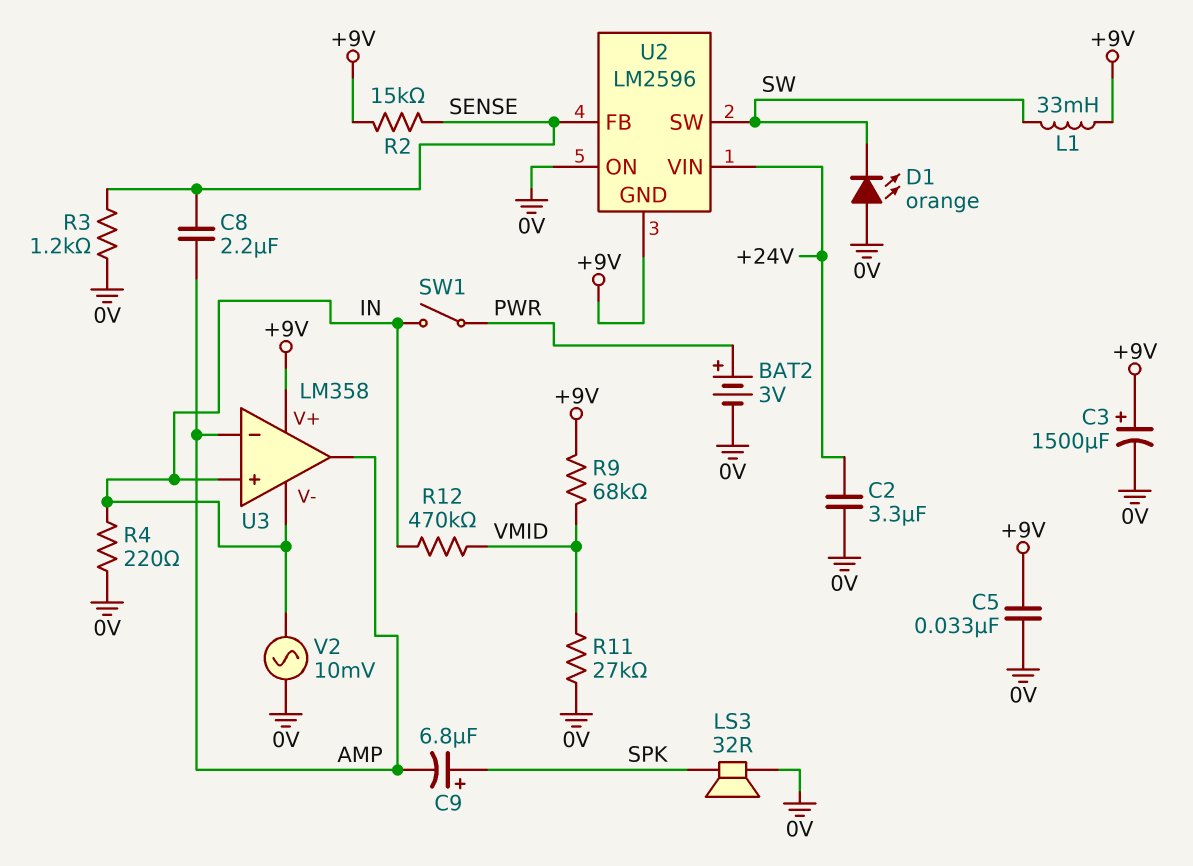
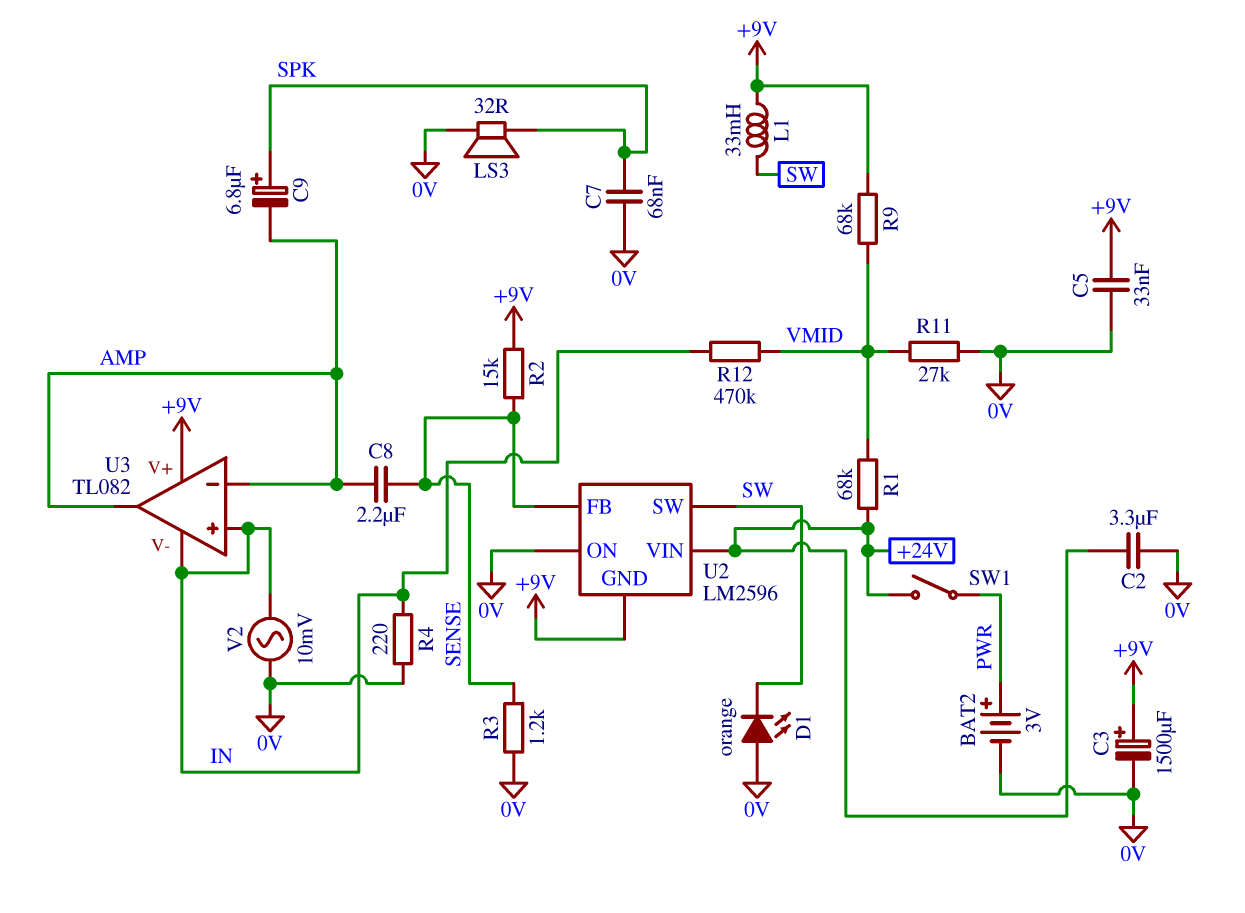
C7: none -> 68nF (0V, SPK)
R1: none -> 68k (+24V, VMID)
SW1: switch (IN, PWR) -> switch (+24V, PWR)
U3: LM358 -> TL082

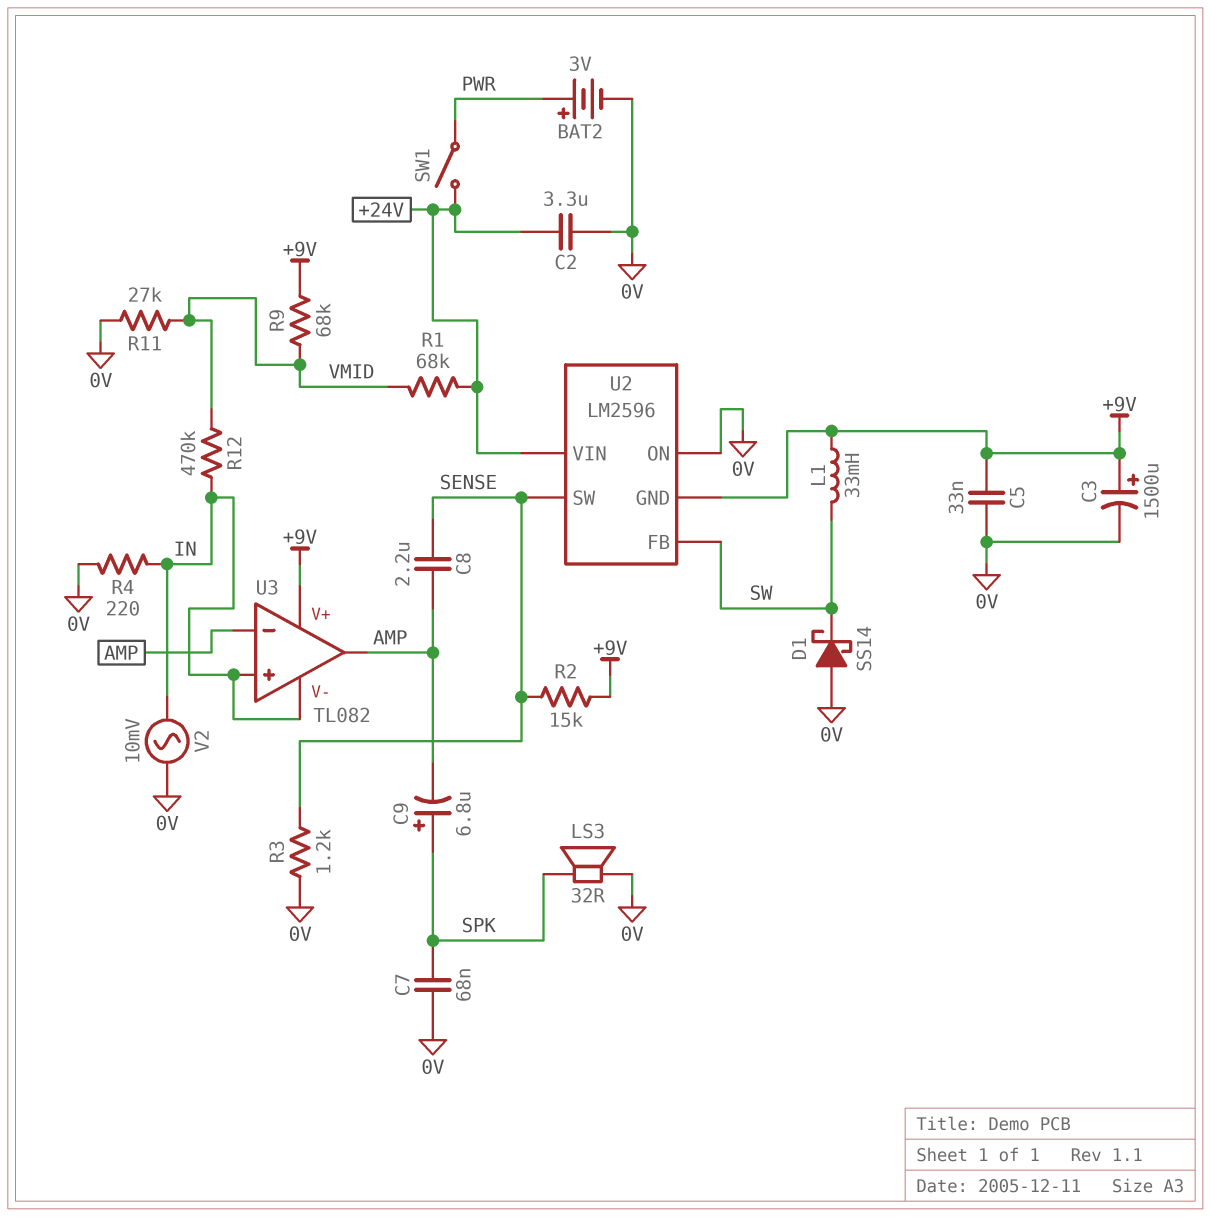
D1: LED orange (A 0V, K SW) -> schottky SS14 (A 0V, K SW)
U2 pin FB: SENSE -> SW
U2 pin SW: SW -> SENSE

